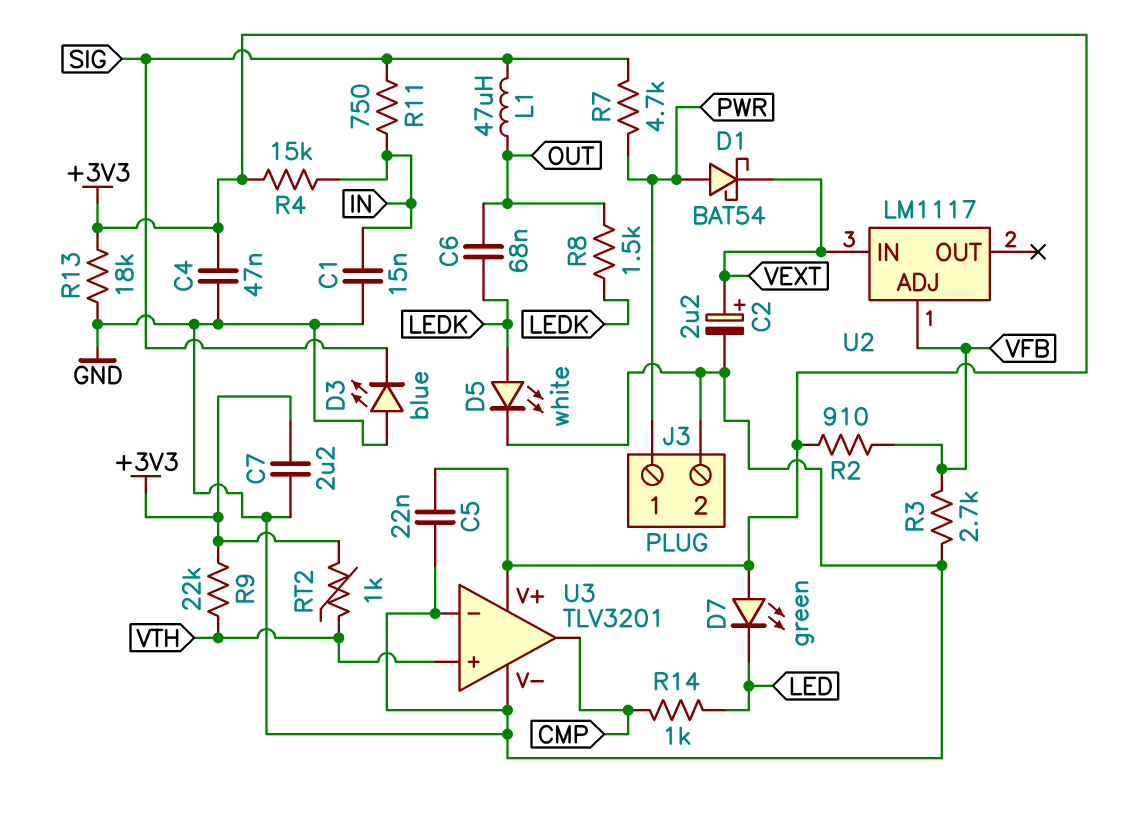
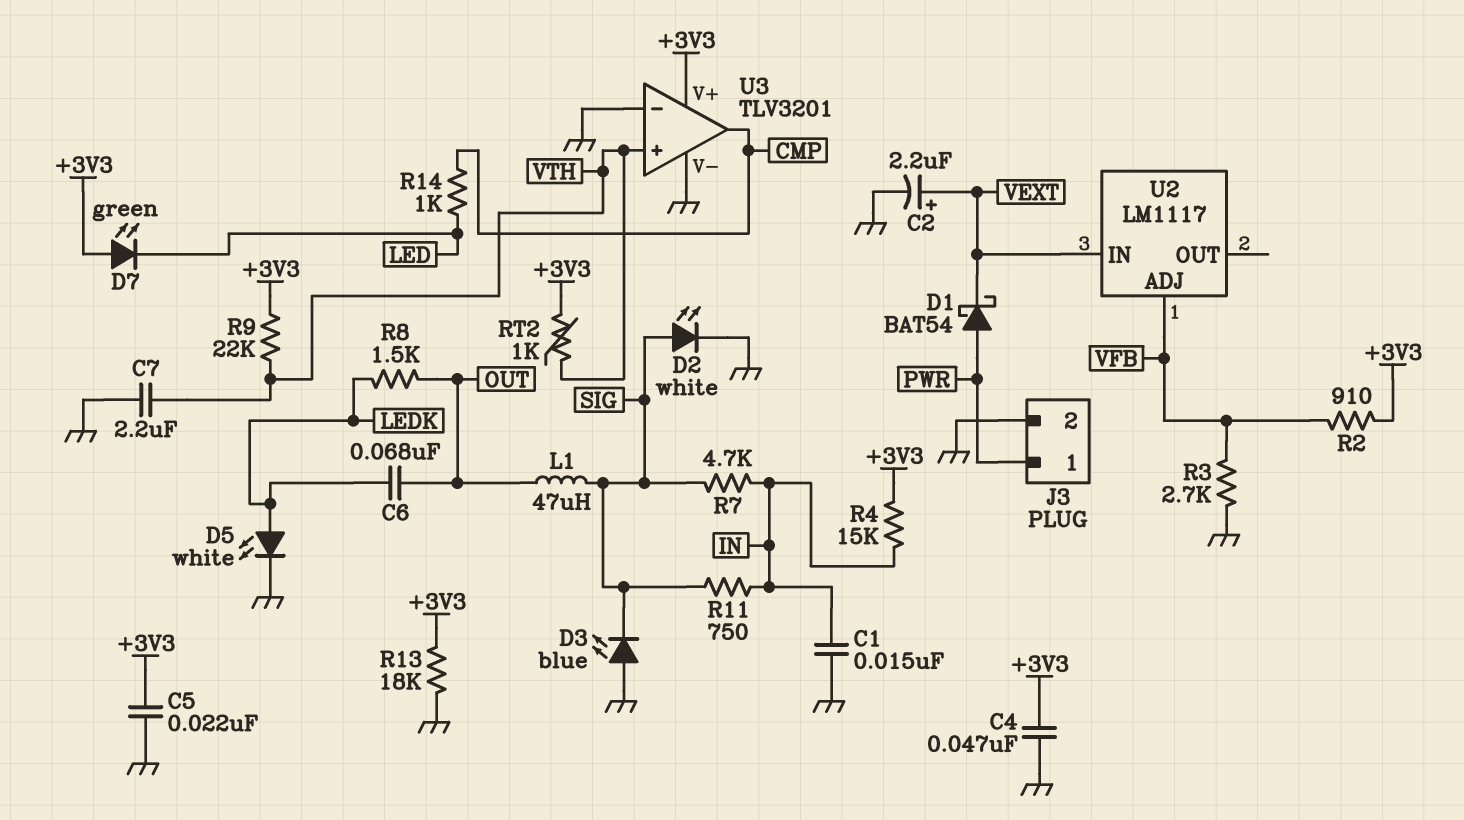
C7: 2.2uF (+3V3, GND) -> 2.2uF (GND, VTH)
D2: none -> LED white (A SIG, K GND)
R7: 4.7k (PWR, SIG) -> 4.7k (IN, SIG)

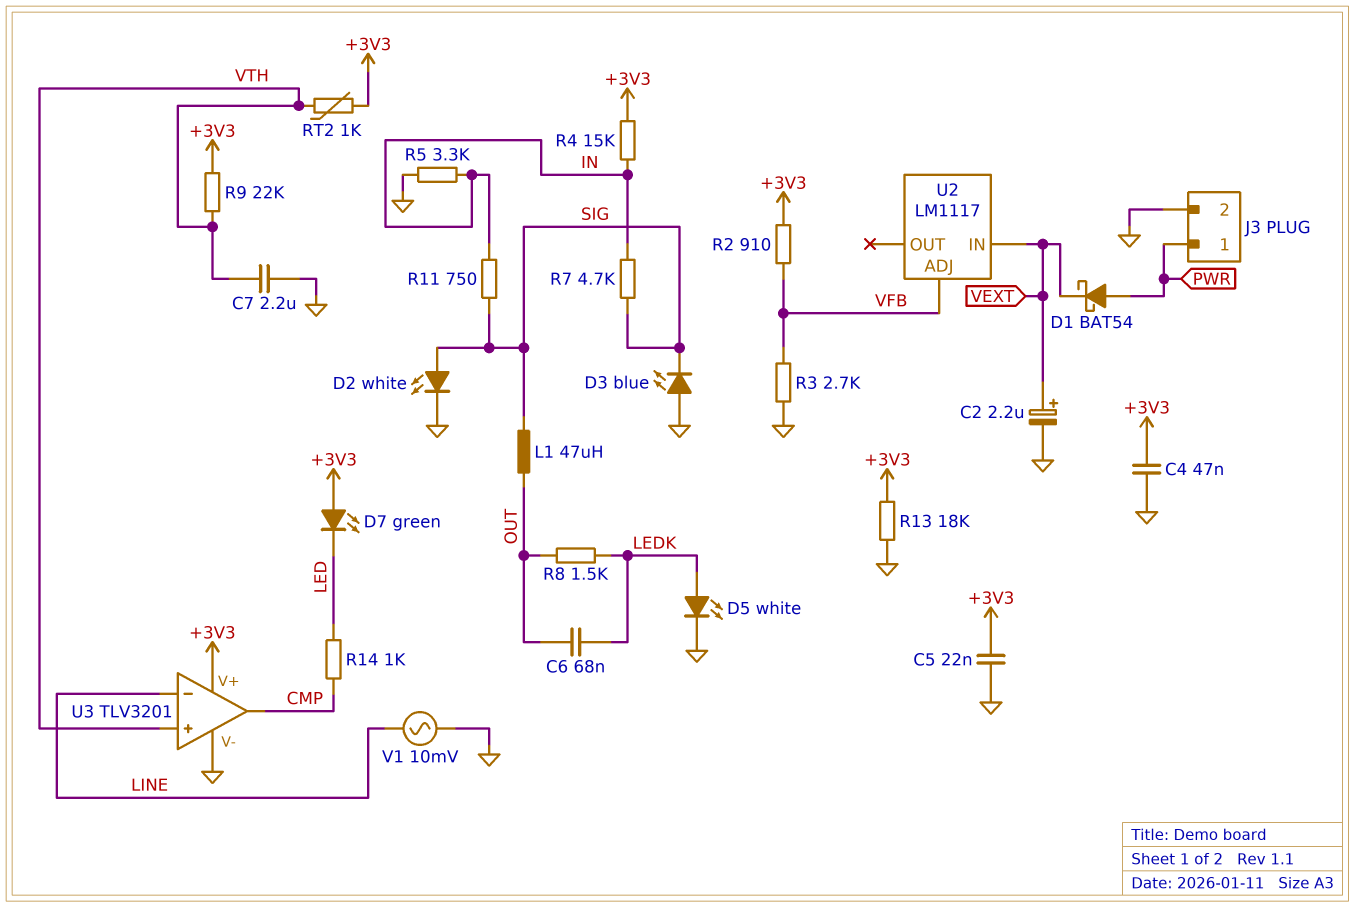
C1: 15nF (GND, IN) -> none
R5: none -> 3.3k (GND, IN)
U3 pin in-: GND -> LINE
V1: none -> AC 10mV (GND, LINE)

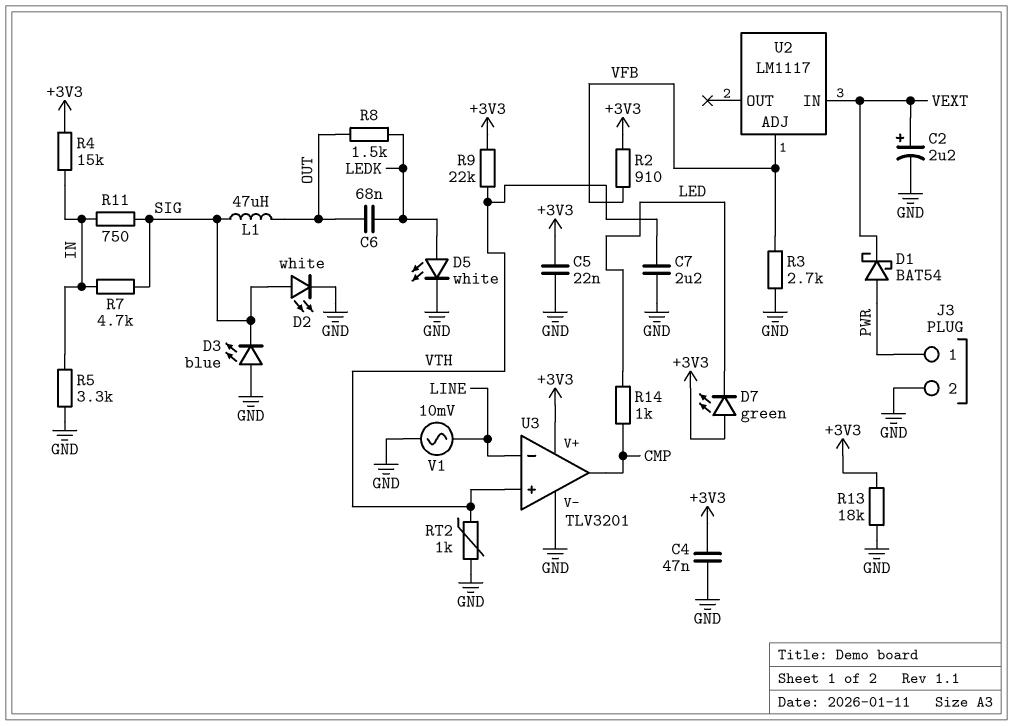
RT2: 1k (+3V3, VTH) -> 1k (GND, VTH)

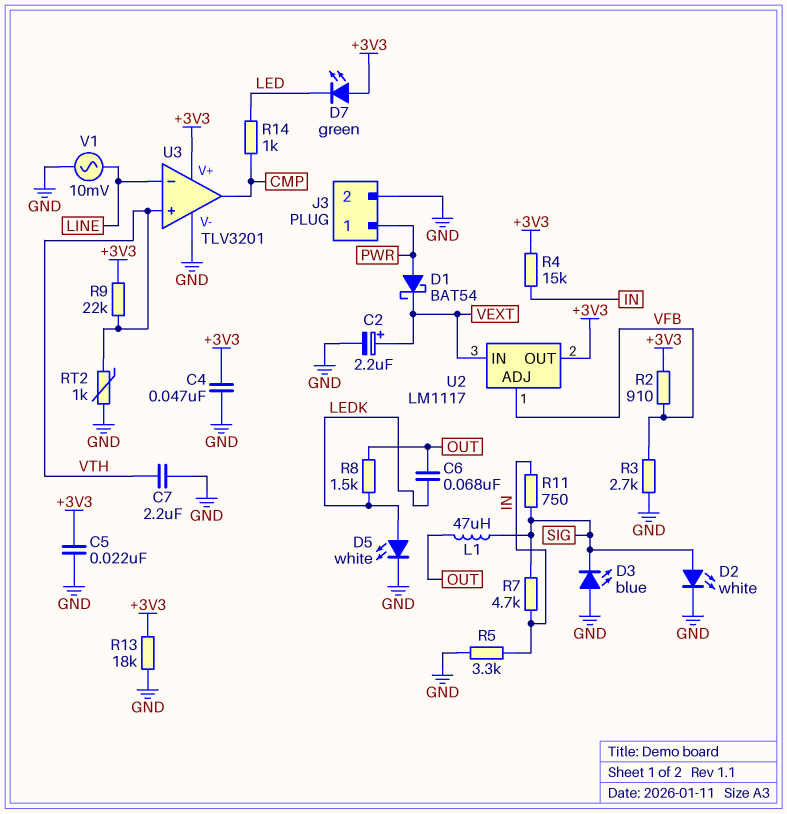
U2 pin OUT: none -> +3V3

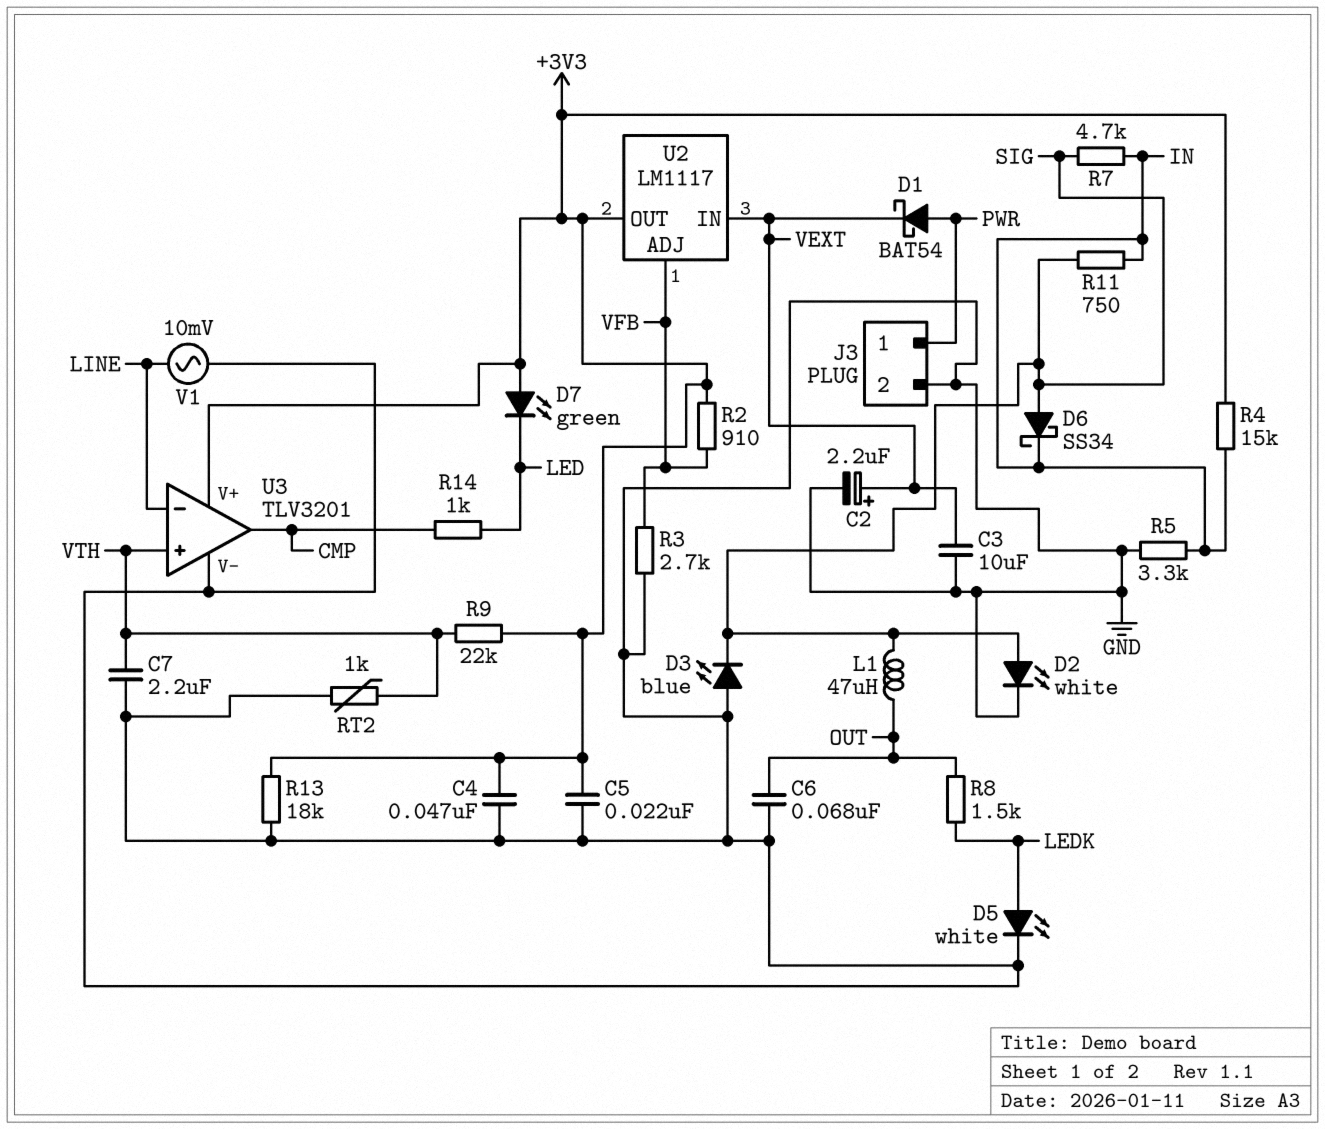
C3: none -> 10uF (GND, VEXT)
C6: 68nF (LEDK, OUT) -> 68nF (GND, OUT)
D6: none -> schottky SS34 (A SIG, K IN)

